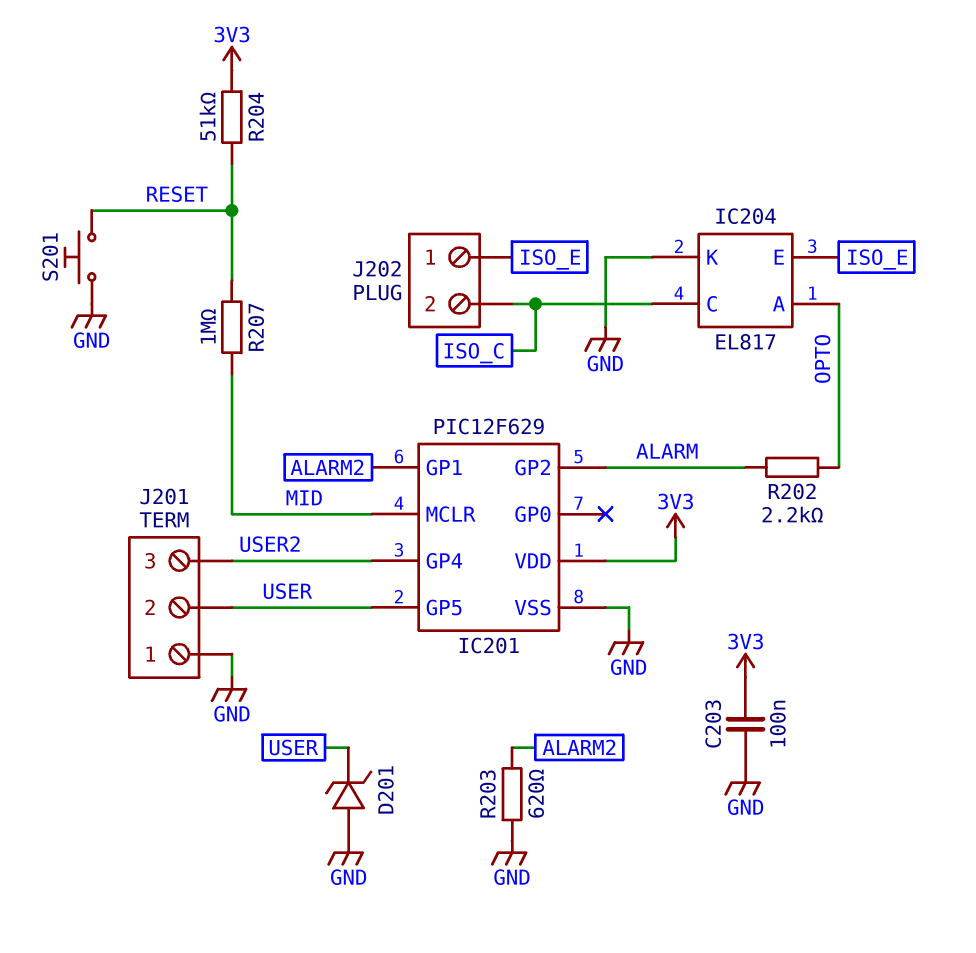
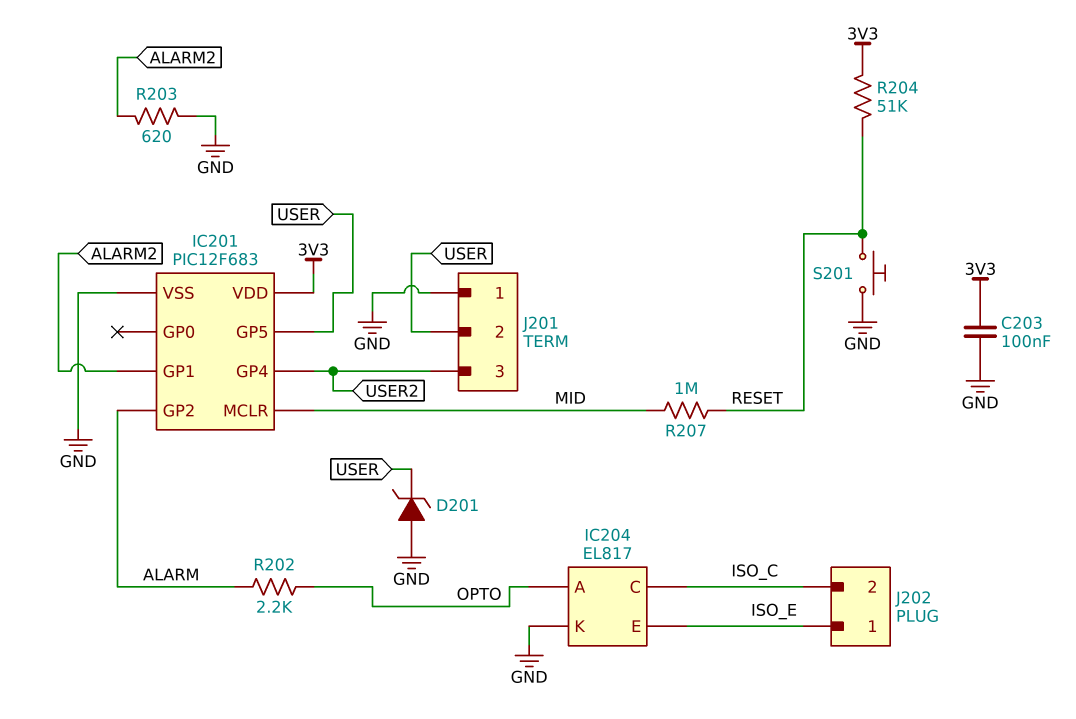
IC201: PIC12F629 -> PIC12F683

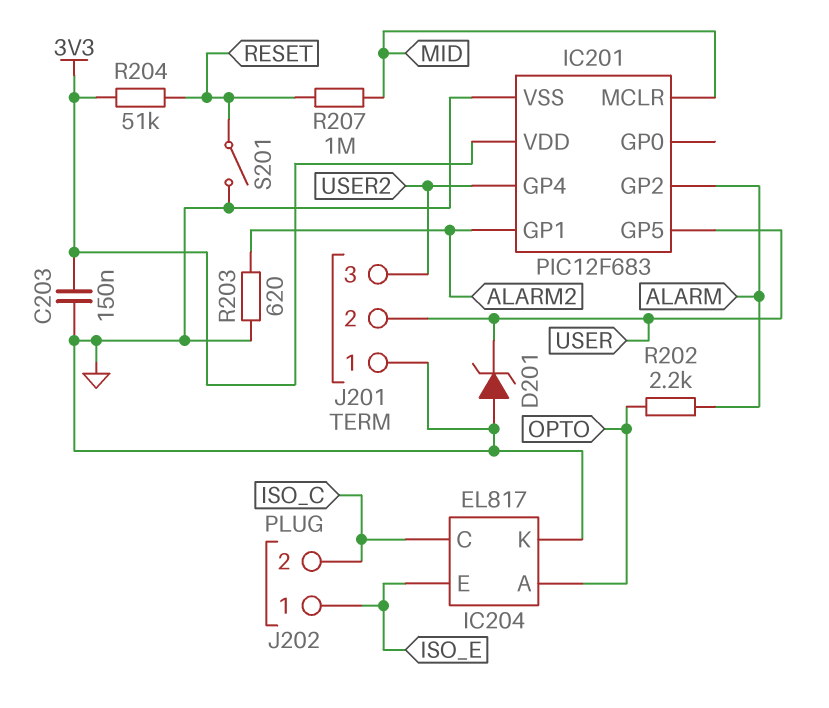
C203: 100nF (3V3, GND) -> 150nF (3V3, GND)
S201: button (GND, RESET) -> switch (GND, RESET)

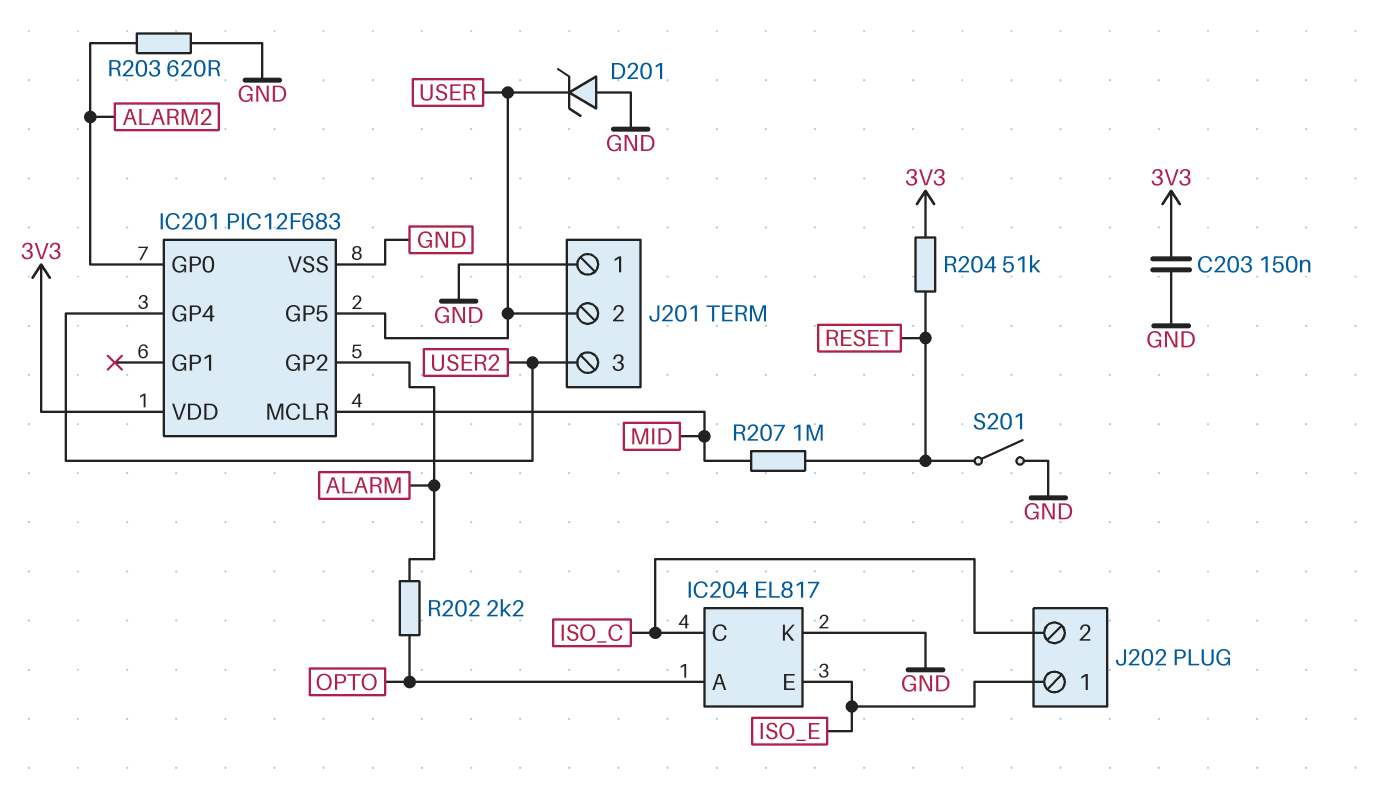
IC201 pin GP0: none -> ALARM2
IC201 pin GP1: ALARM2 -> none

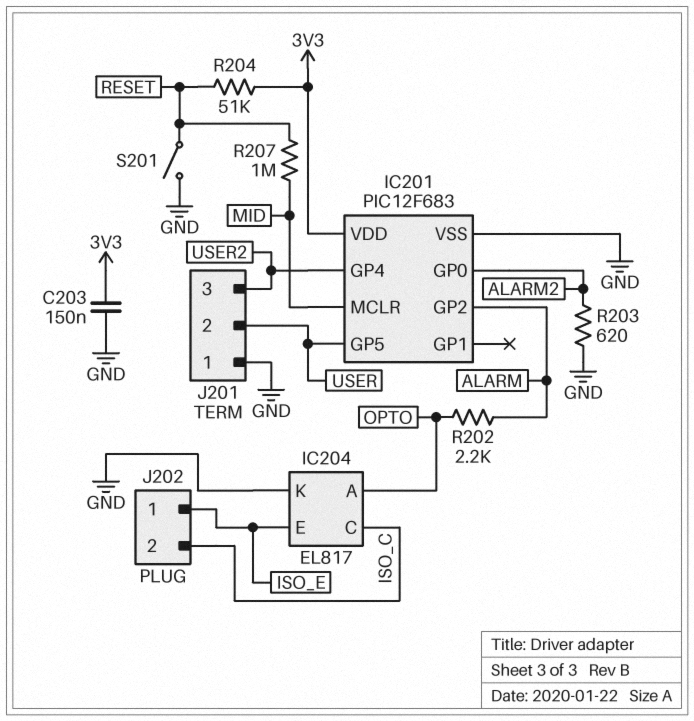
D201: zener (A GND, K USER) -> none

